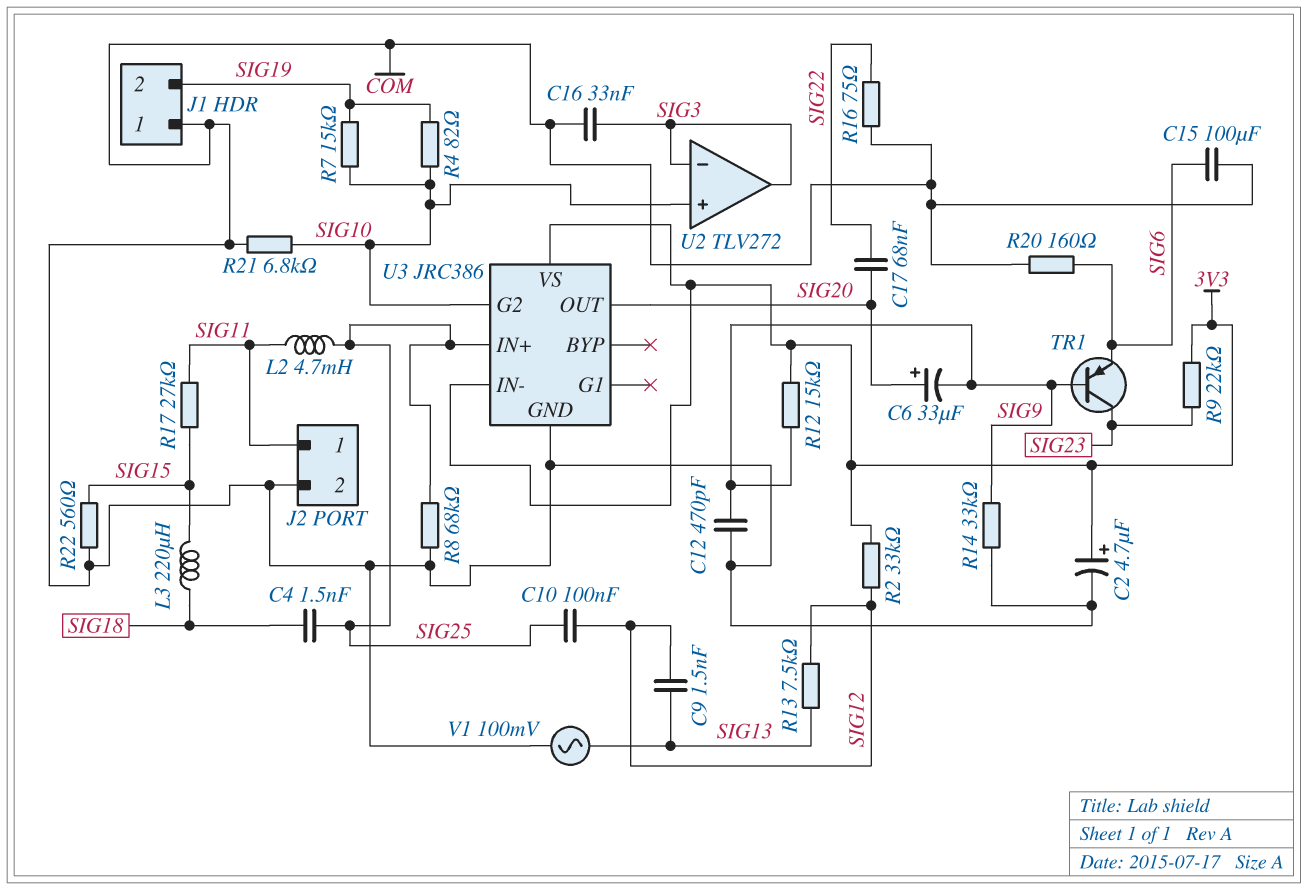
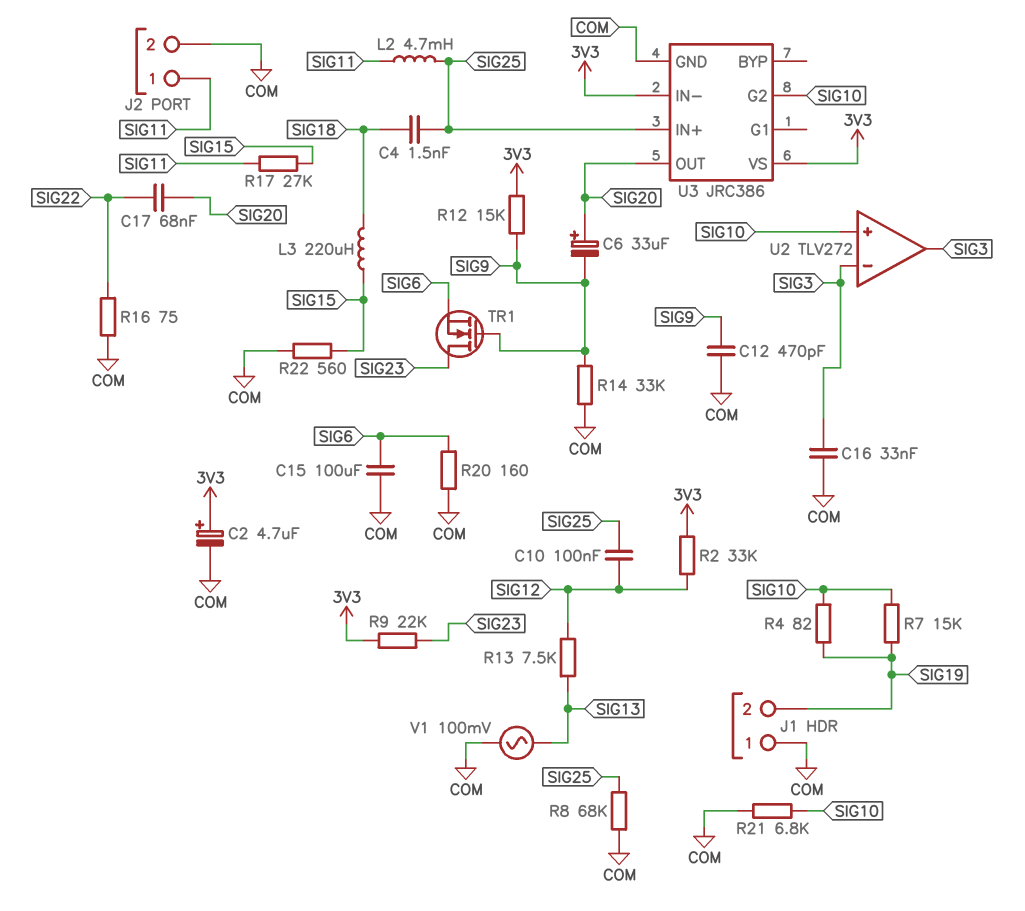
C9: 1.5nF (SIG12, SIG13) -> none
TR1: PNP (B SIG9, C SIG23, E SIG6) -> NMOS (G SIG9, D SIG23, S SIG6)

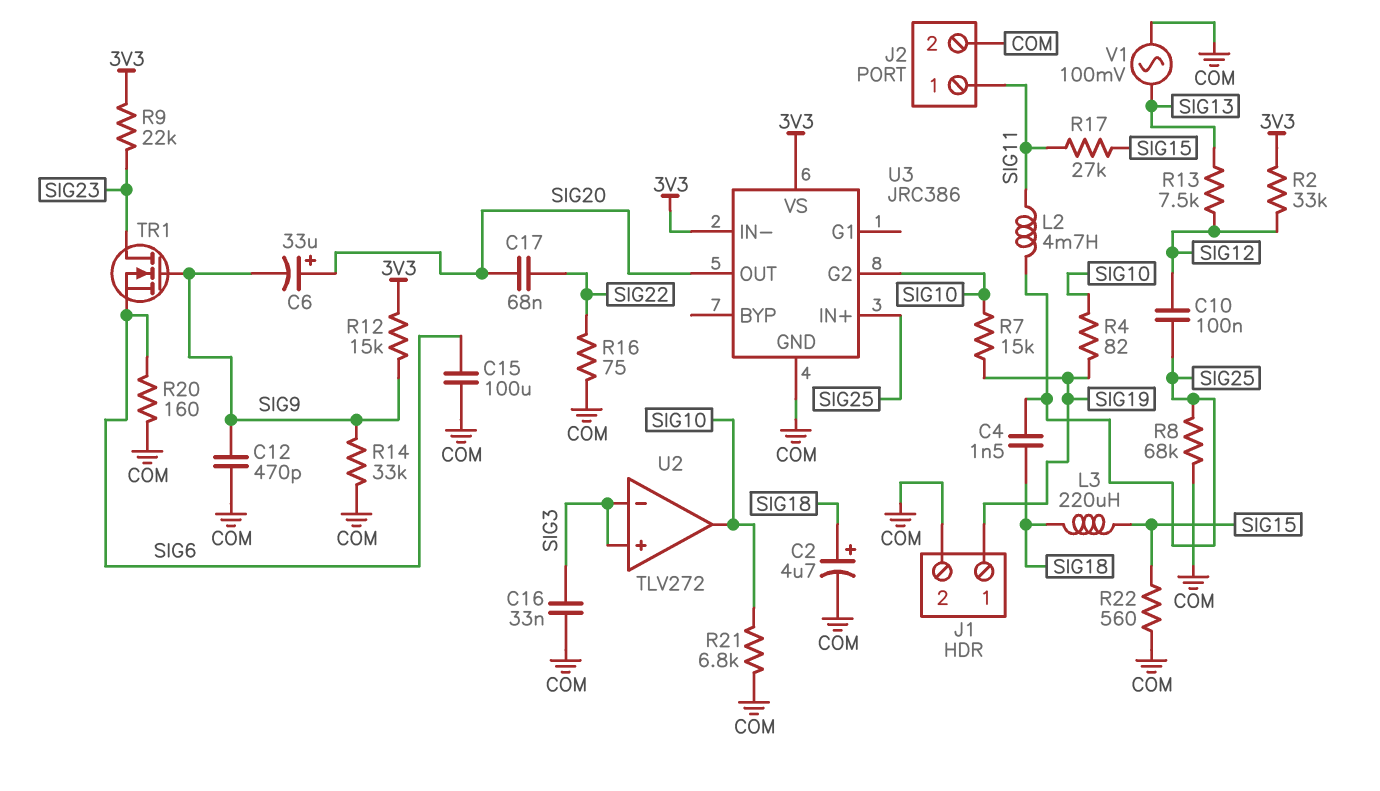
C2: 4.7uF (plus 3V3, minus COM) -> 4.7uF (plus SIG18, minus COM)
J1 pin 1: COM -> SIG19
J1 pin 2: SIG19 -> COM
U2 pin in+: SIG10 -> SIG3
U2 pin out: SIG3 -> SIG10

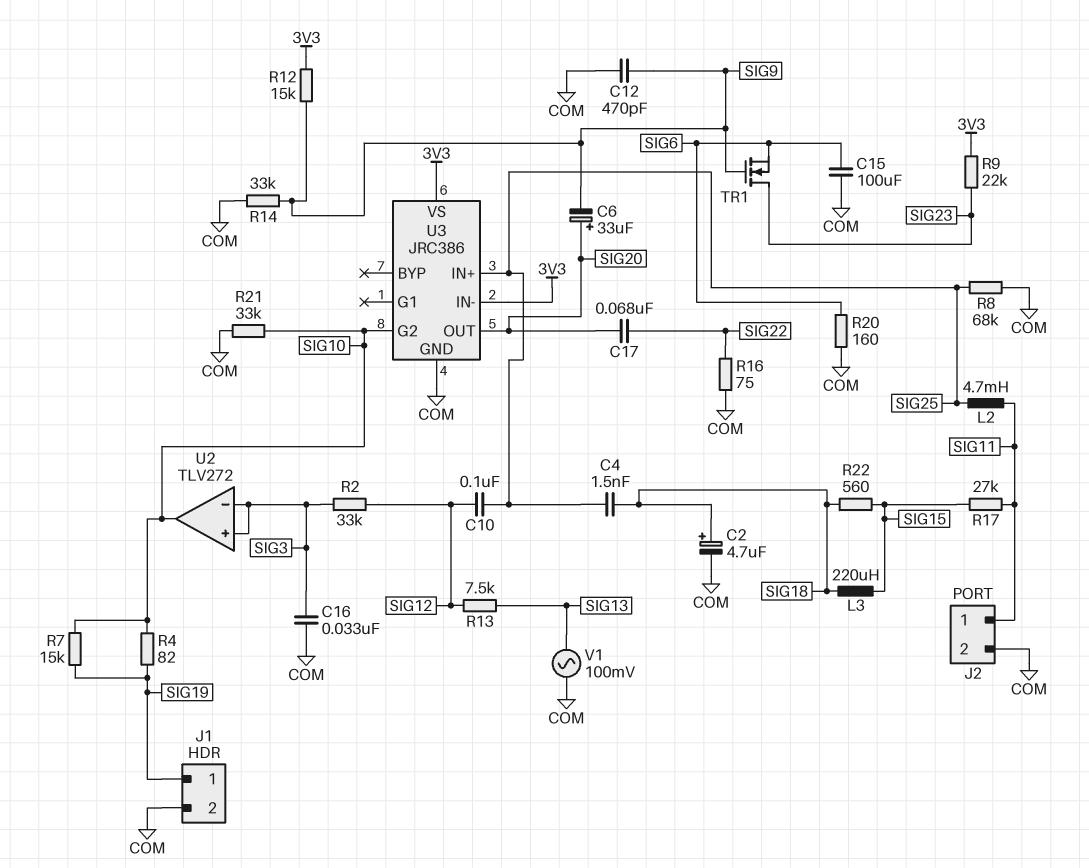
R2: 33k (3V3, SIG12) -> 33k (SIG3, SIG12)
R21: 6.8k (COM, SIG10) -> 33k (COM, SIG10)
R22: 560 (COM, SIG15) -> 560 (SIG15, SIG18)

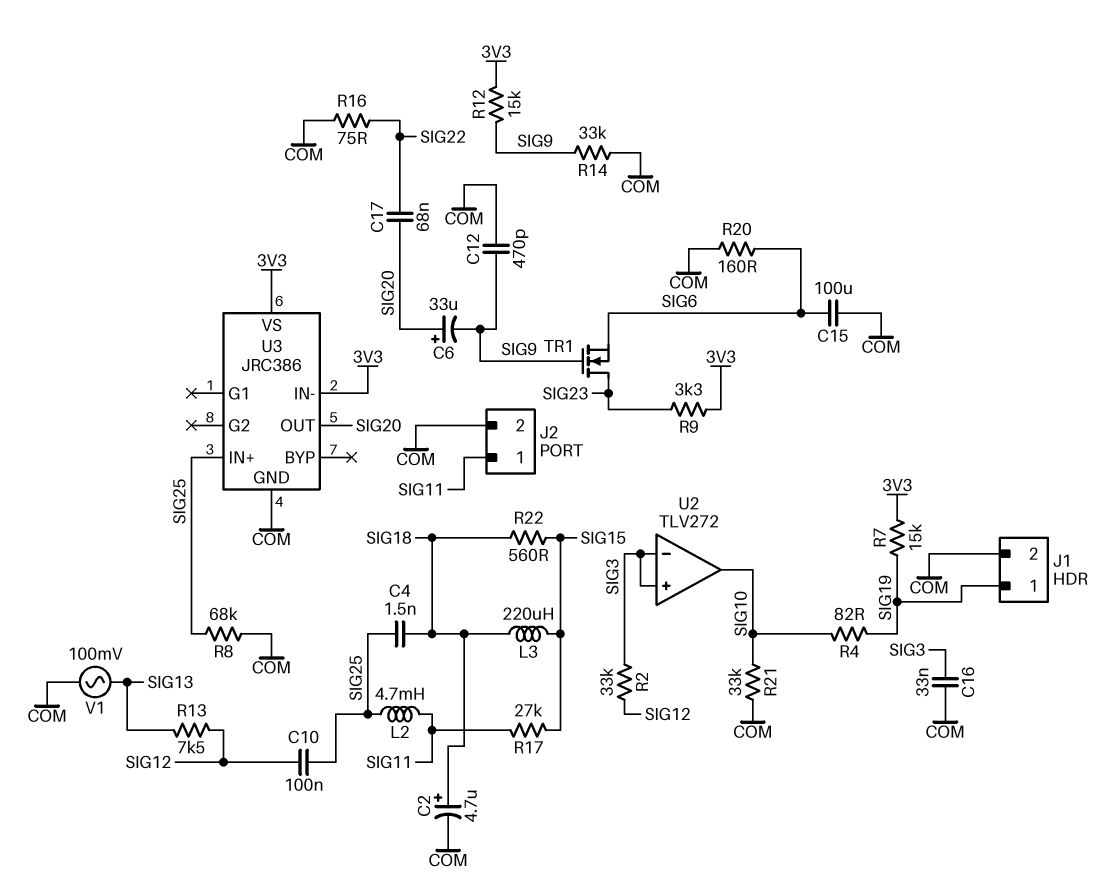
R7: 15k (SIG10, SIG19) -> 15k (3V3, SIG19)
R9: 22k (3V3, SIG23) -> 3.3k (3V3, SIG23)
U3 pin G2: SIG10 -> none

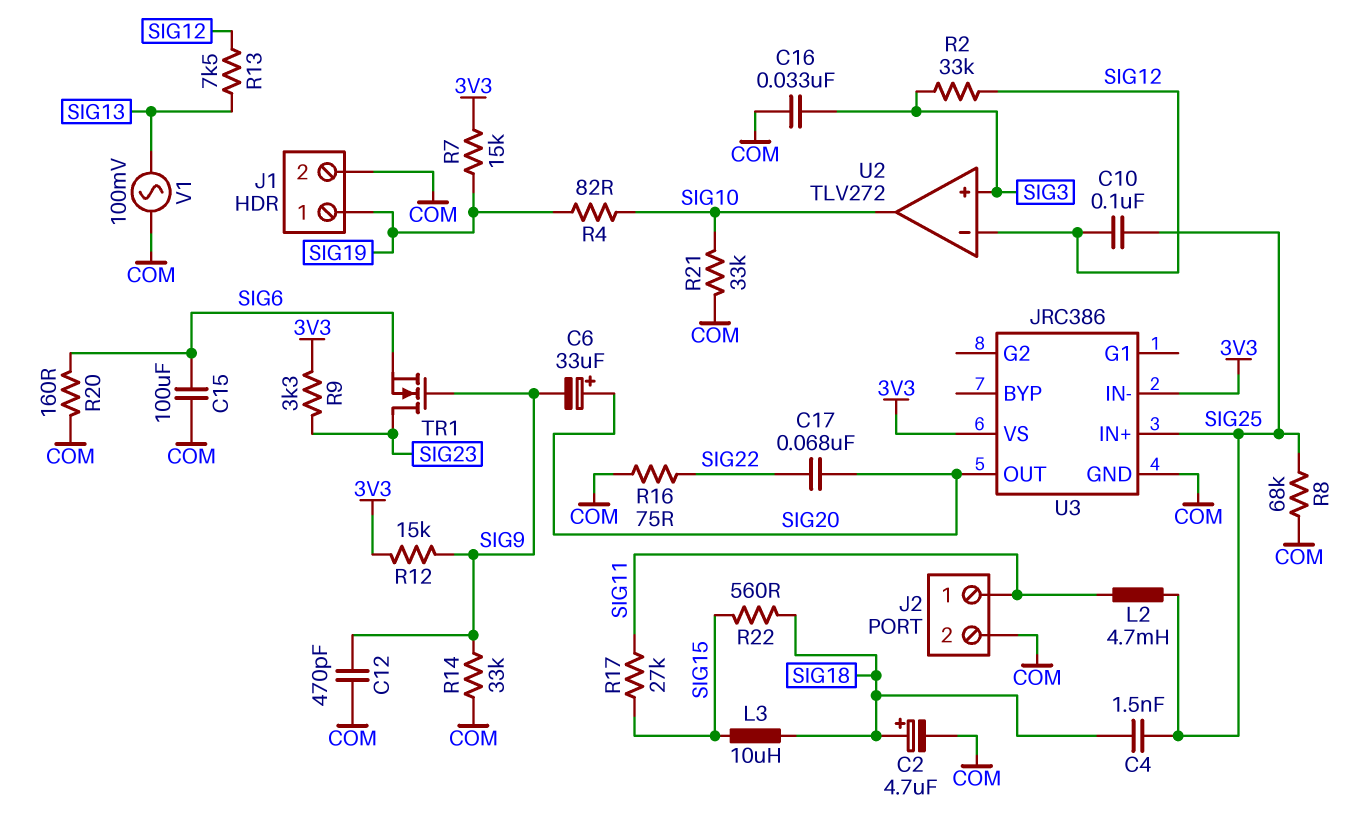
L3: 220uH (SIG15, SIG18) -> 10uH (SIG15, SIG18)
U2 pin in-: SIG3 -> SIG12

